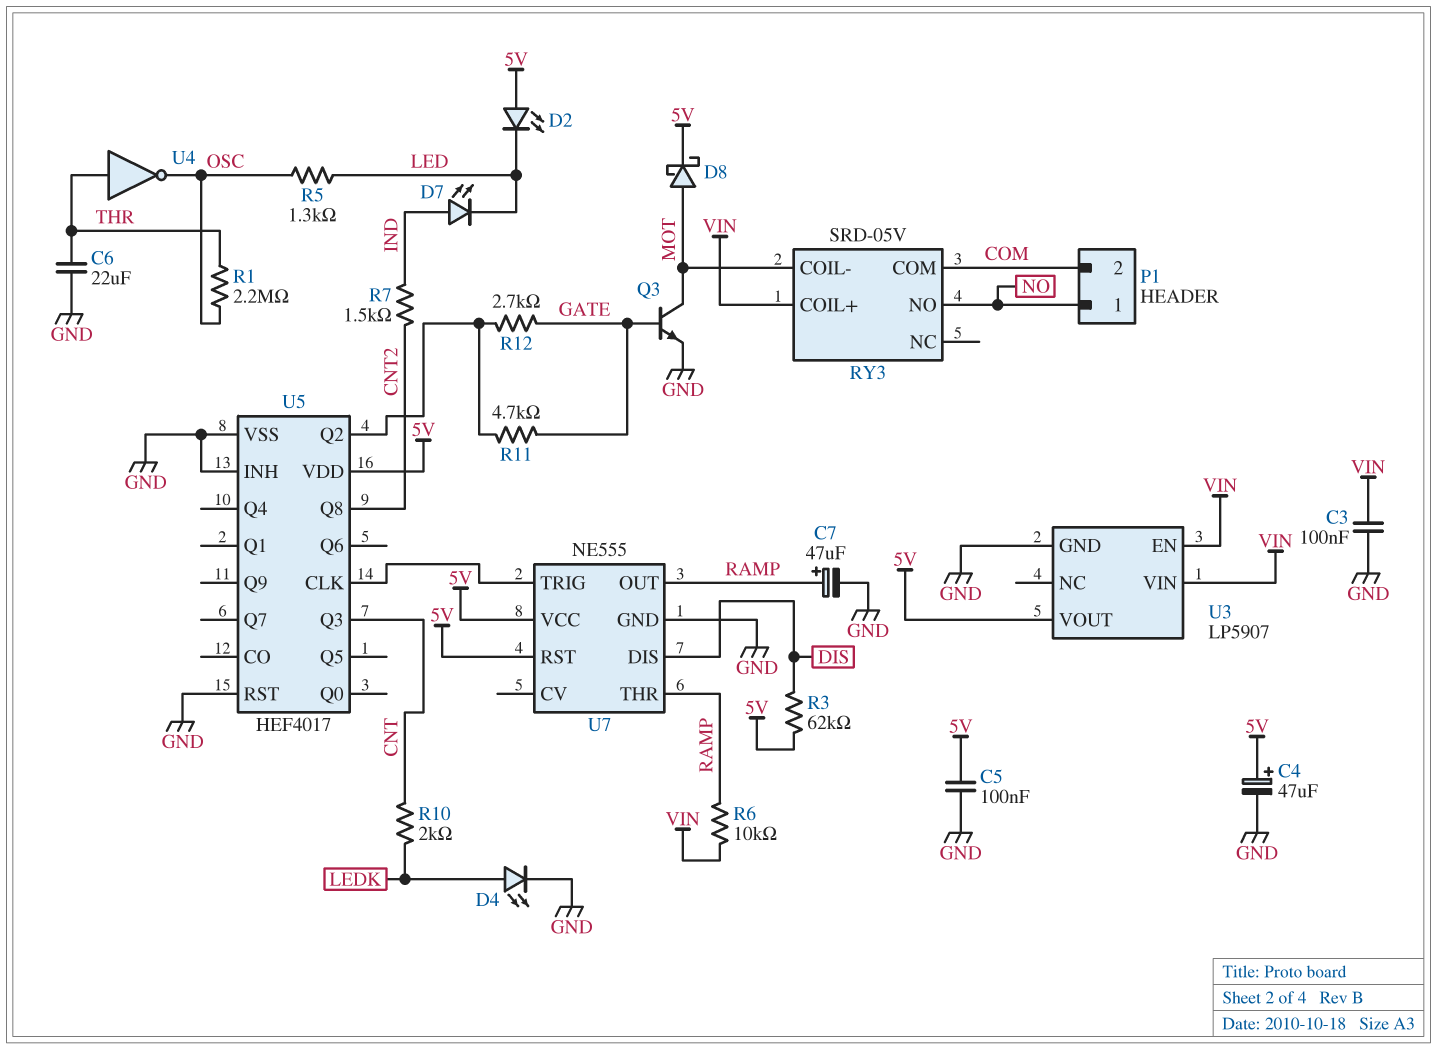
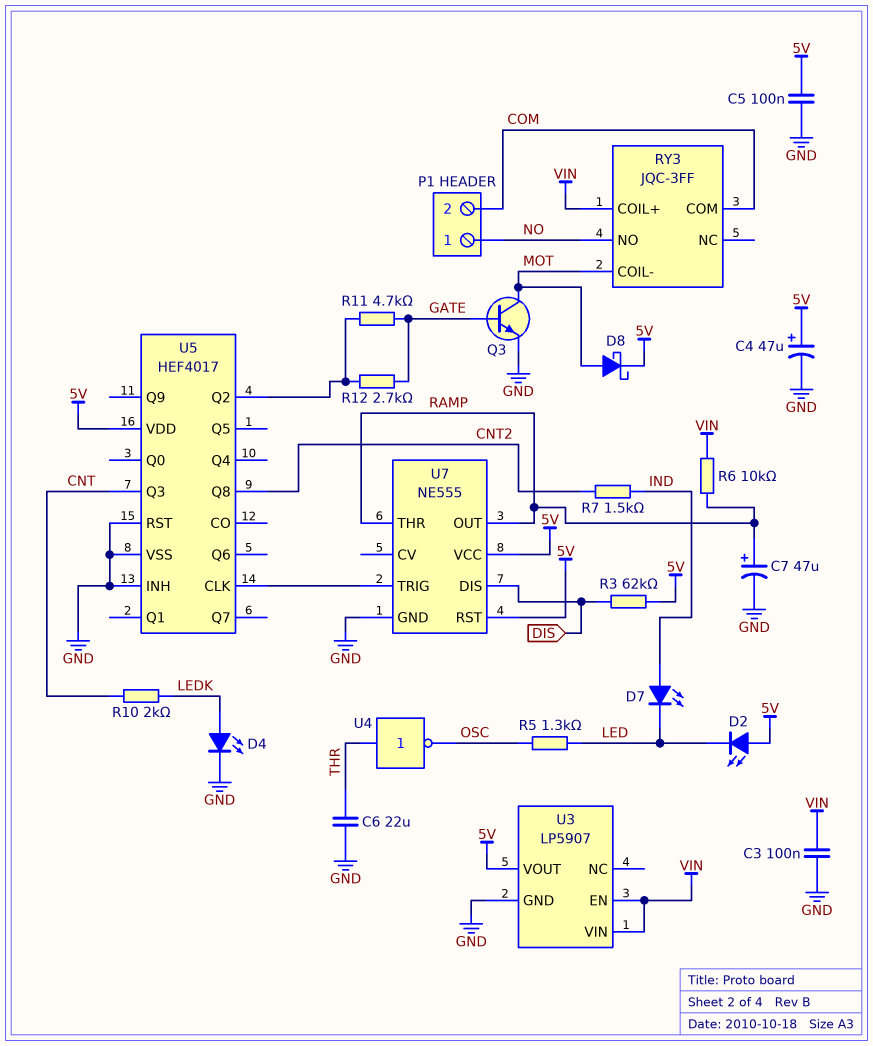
R1: 2.2M (OSC, THR) -> none
RY3: SRD-05V -> JQC-3FF

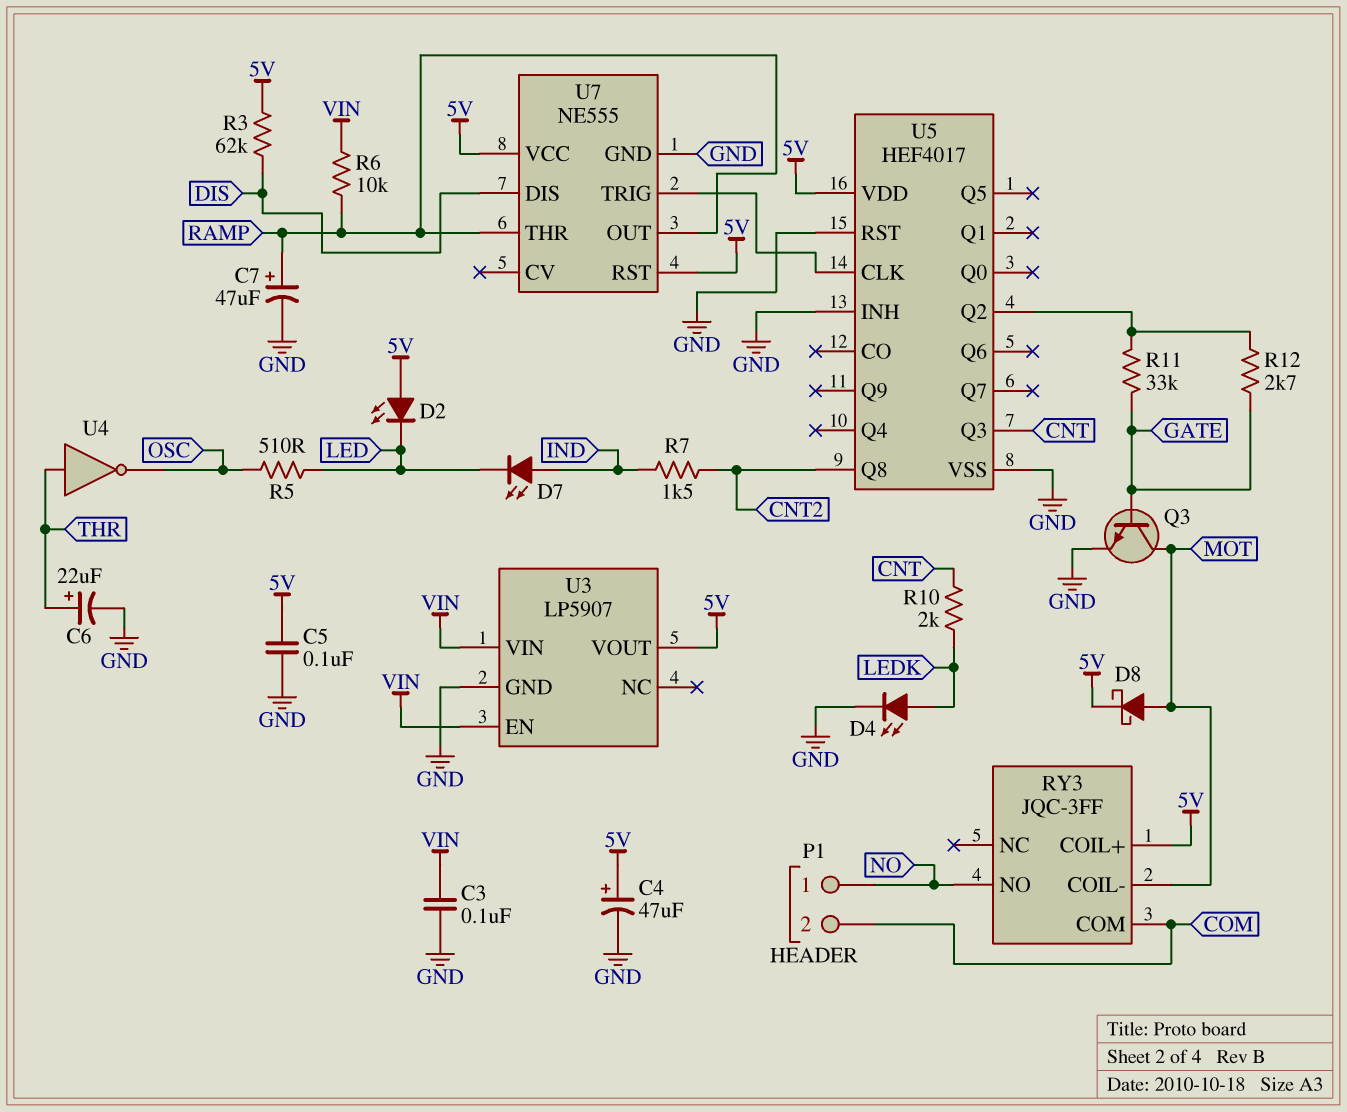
C6: 22uF (GND, THR) -> 22uF (plus THR, minus GND)
R5: 1.3k (LED, OSC) -> 510 (LED, OSC)
R11: 4.7k (GATE, U5/Q2) -> 33k (GATE, U5/Q2)
RY3 pin COIL+: VIN -> 5V

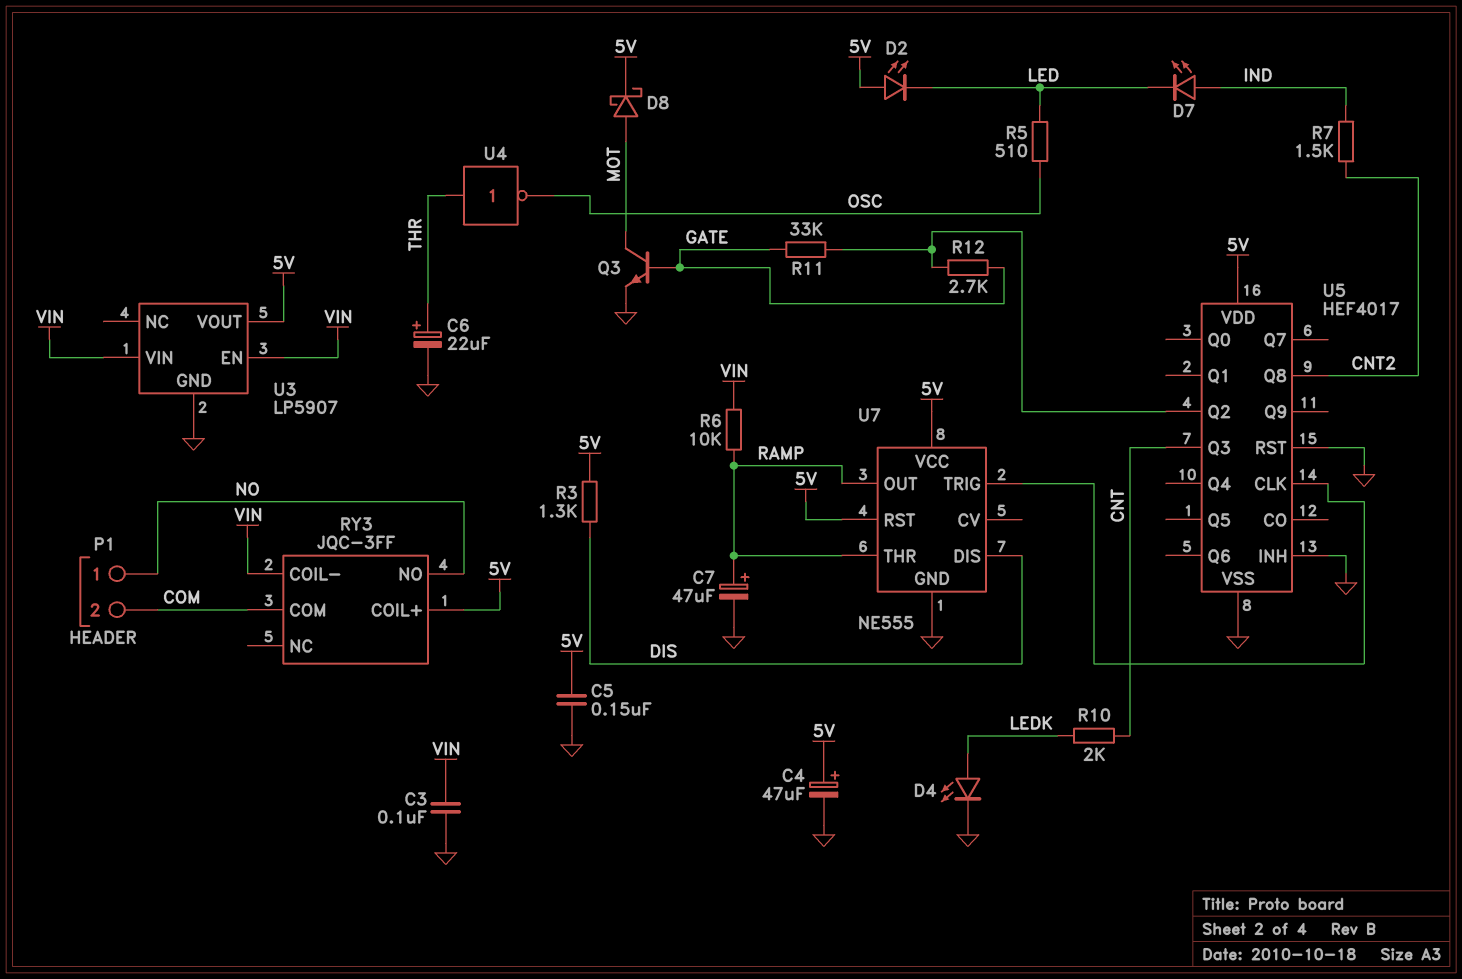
C5: 100nF (5V, GND) -> 150nF (5V, GND)
R3: 62k (5V, DIS) -> 1.3k (5V, DIS)
RY3 pin COIL-: MOT -> VIN

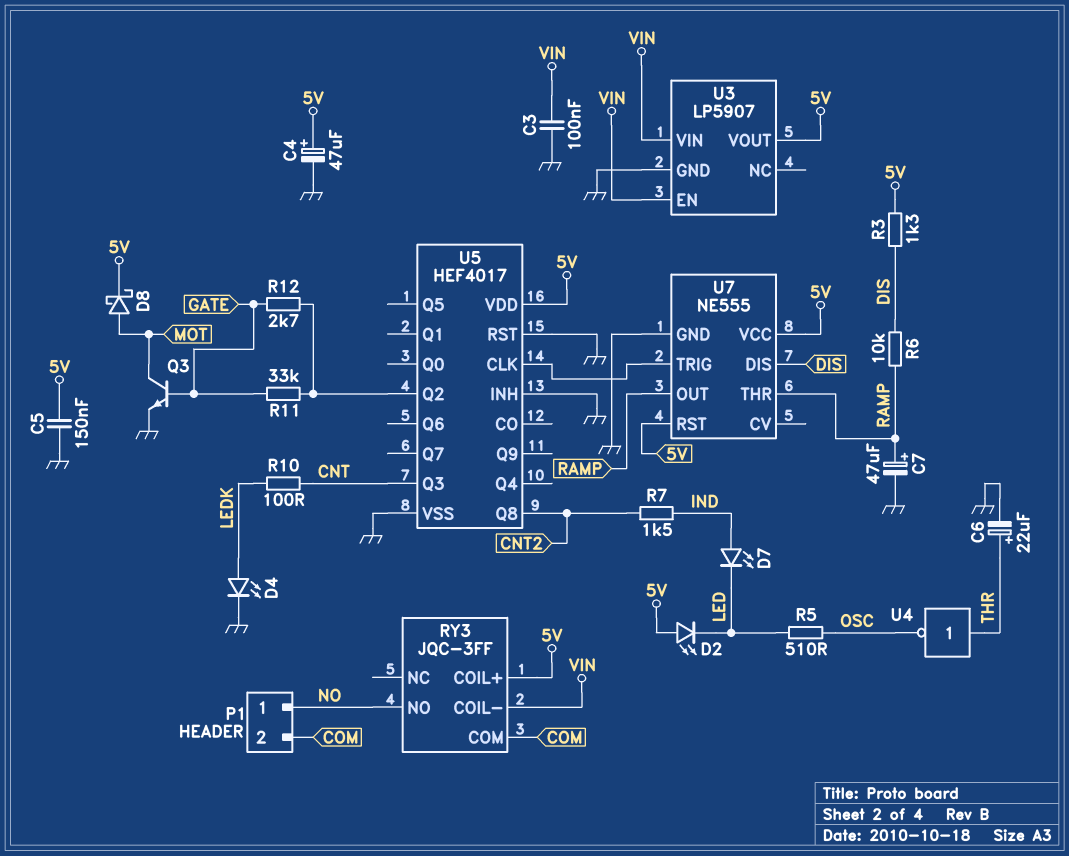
R6: 10k (RAMP, VIN) -> 10k (DIS, RAMP)
R10: 2k (CNT, LEDK) -> 100 (CNT, LEDK)

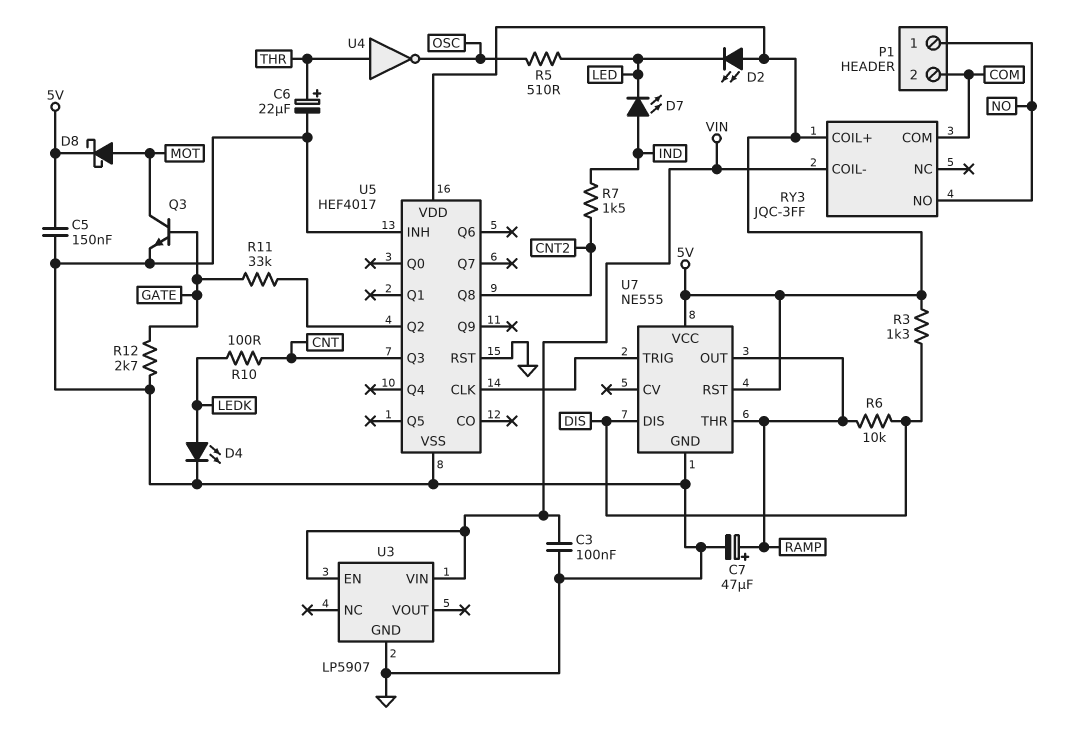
C4: 47uF (plus 5V, minus GND) -> none
R12: 2.7k (GATE, U5/Q2) -> 2.7k (GATE, GND)
U3 pin VOUT: 5V -> none

